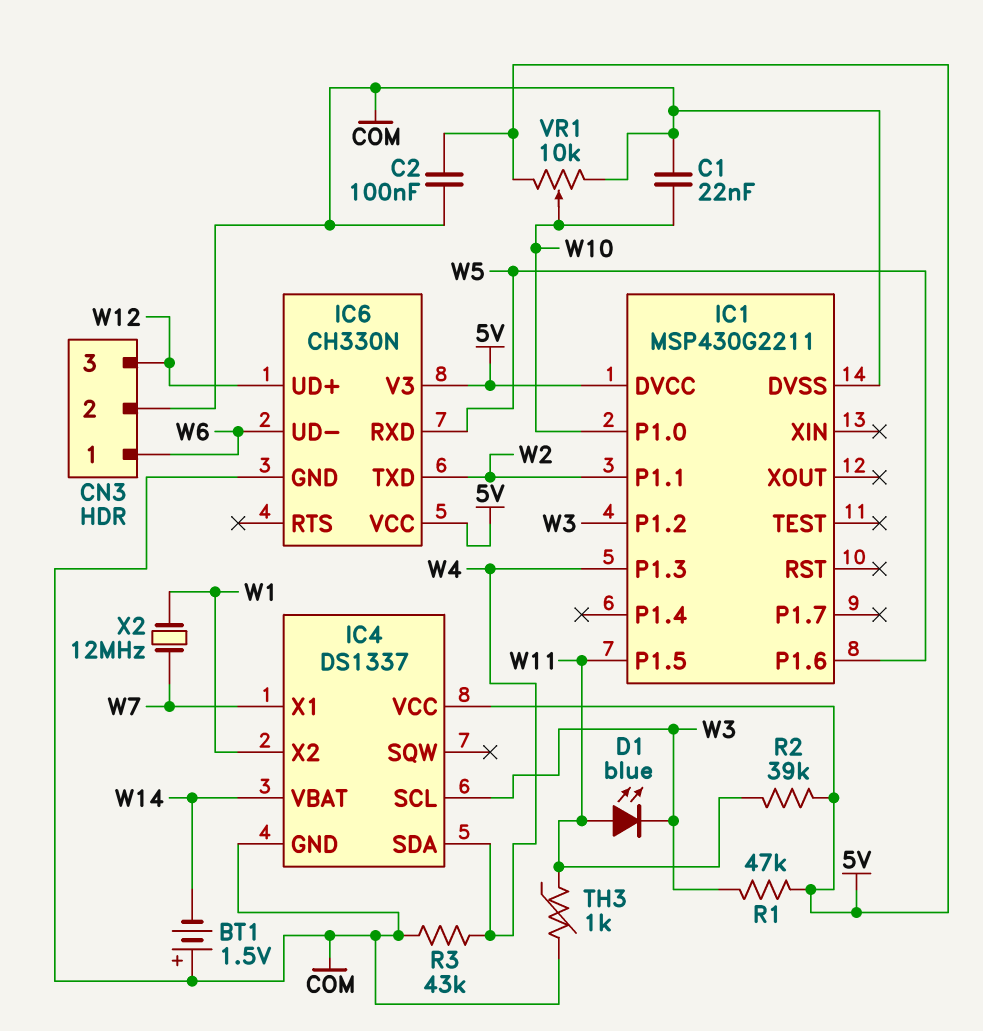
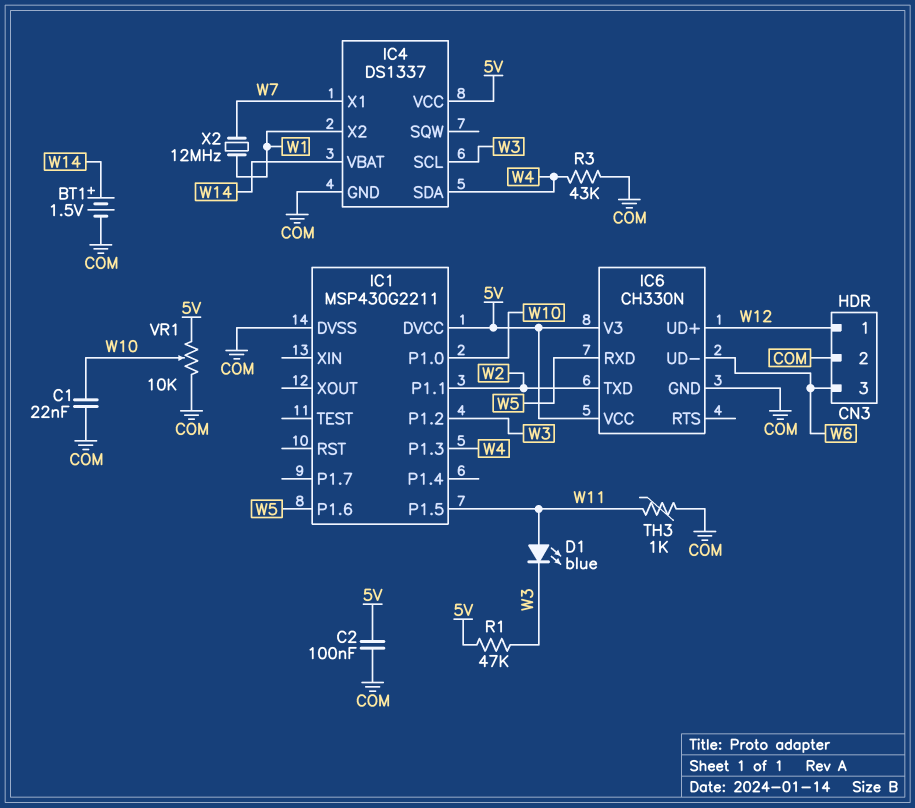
BT1: 1.5V (plus COM, minus W14) -> 1.5V (plus W14, minus COM)
CN3 pin 1: W6 -> W12
CN3 pin 3: W12 -> W6
R2: 39k (5V, W11) -> none

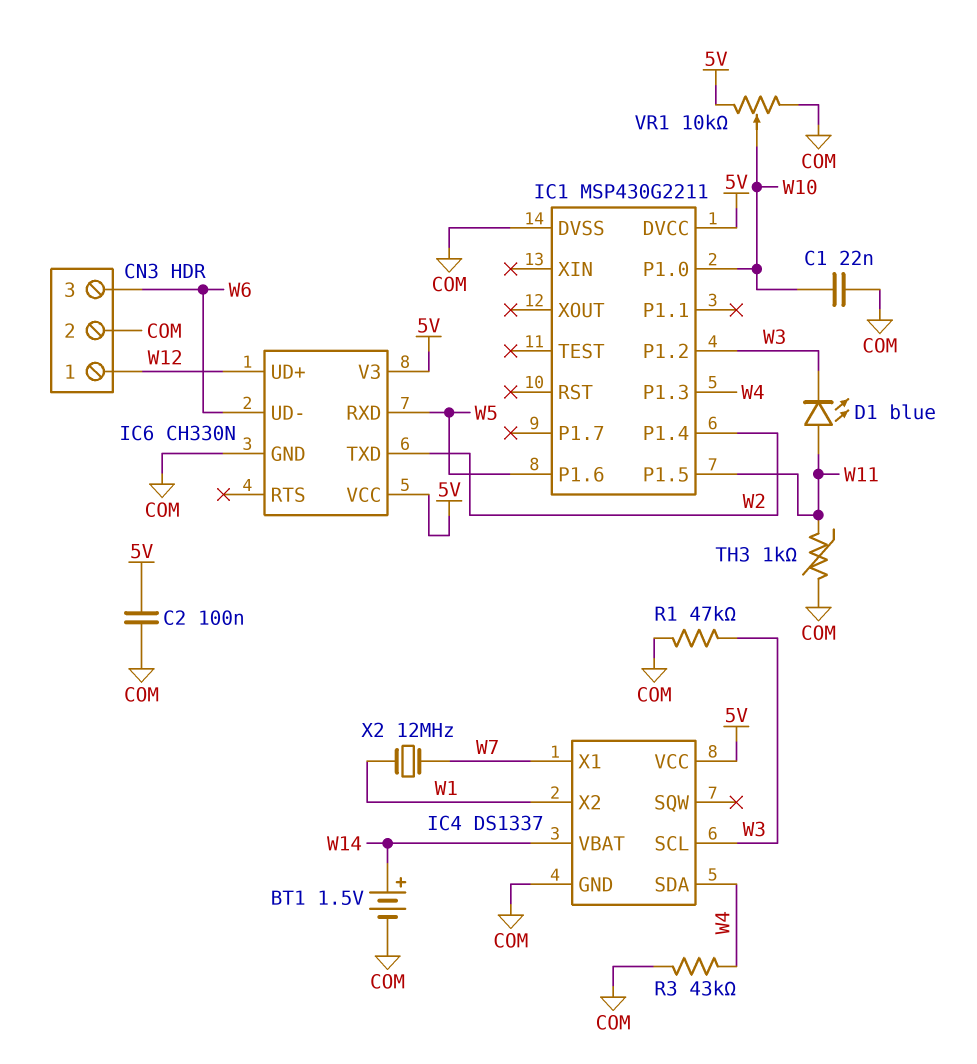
IC1 pin P1.1: W2 -> none
IC1 pin P1.4: none -> W2
R1: 47k (5V, W3) -> 47k (COM, W3)

